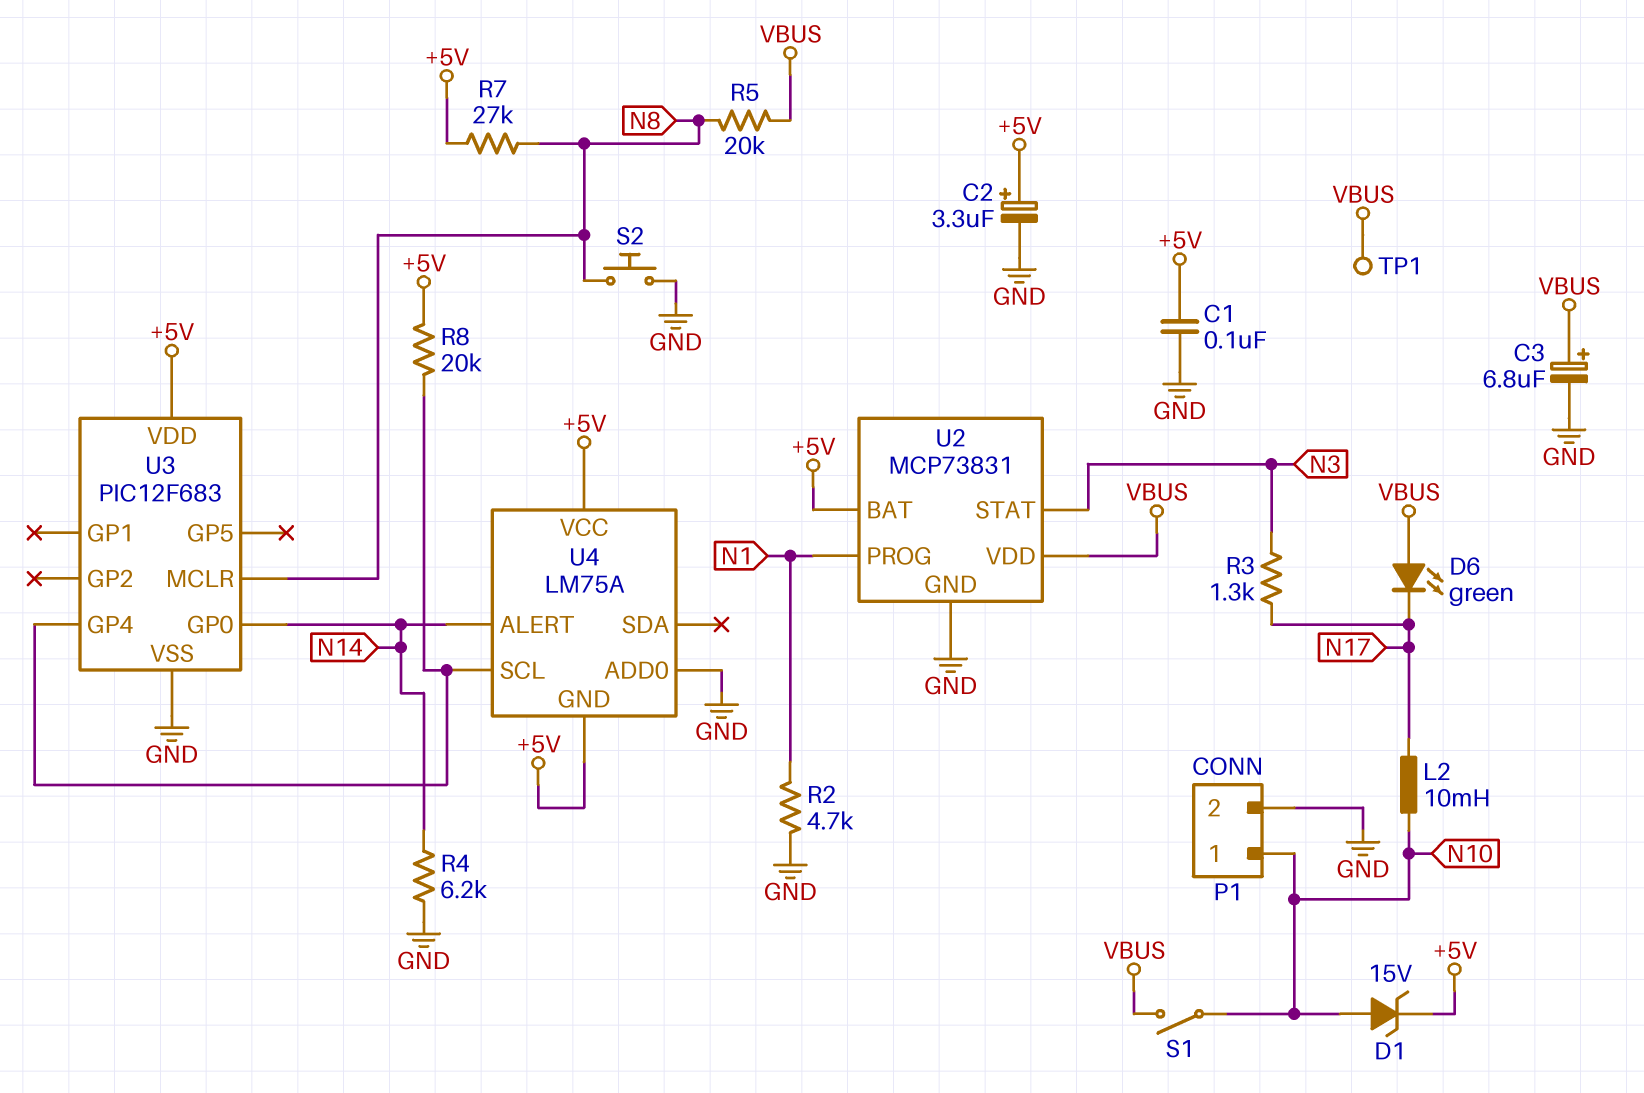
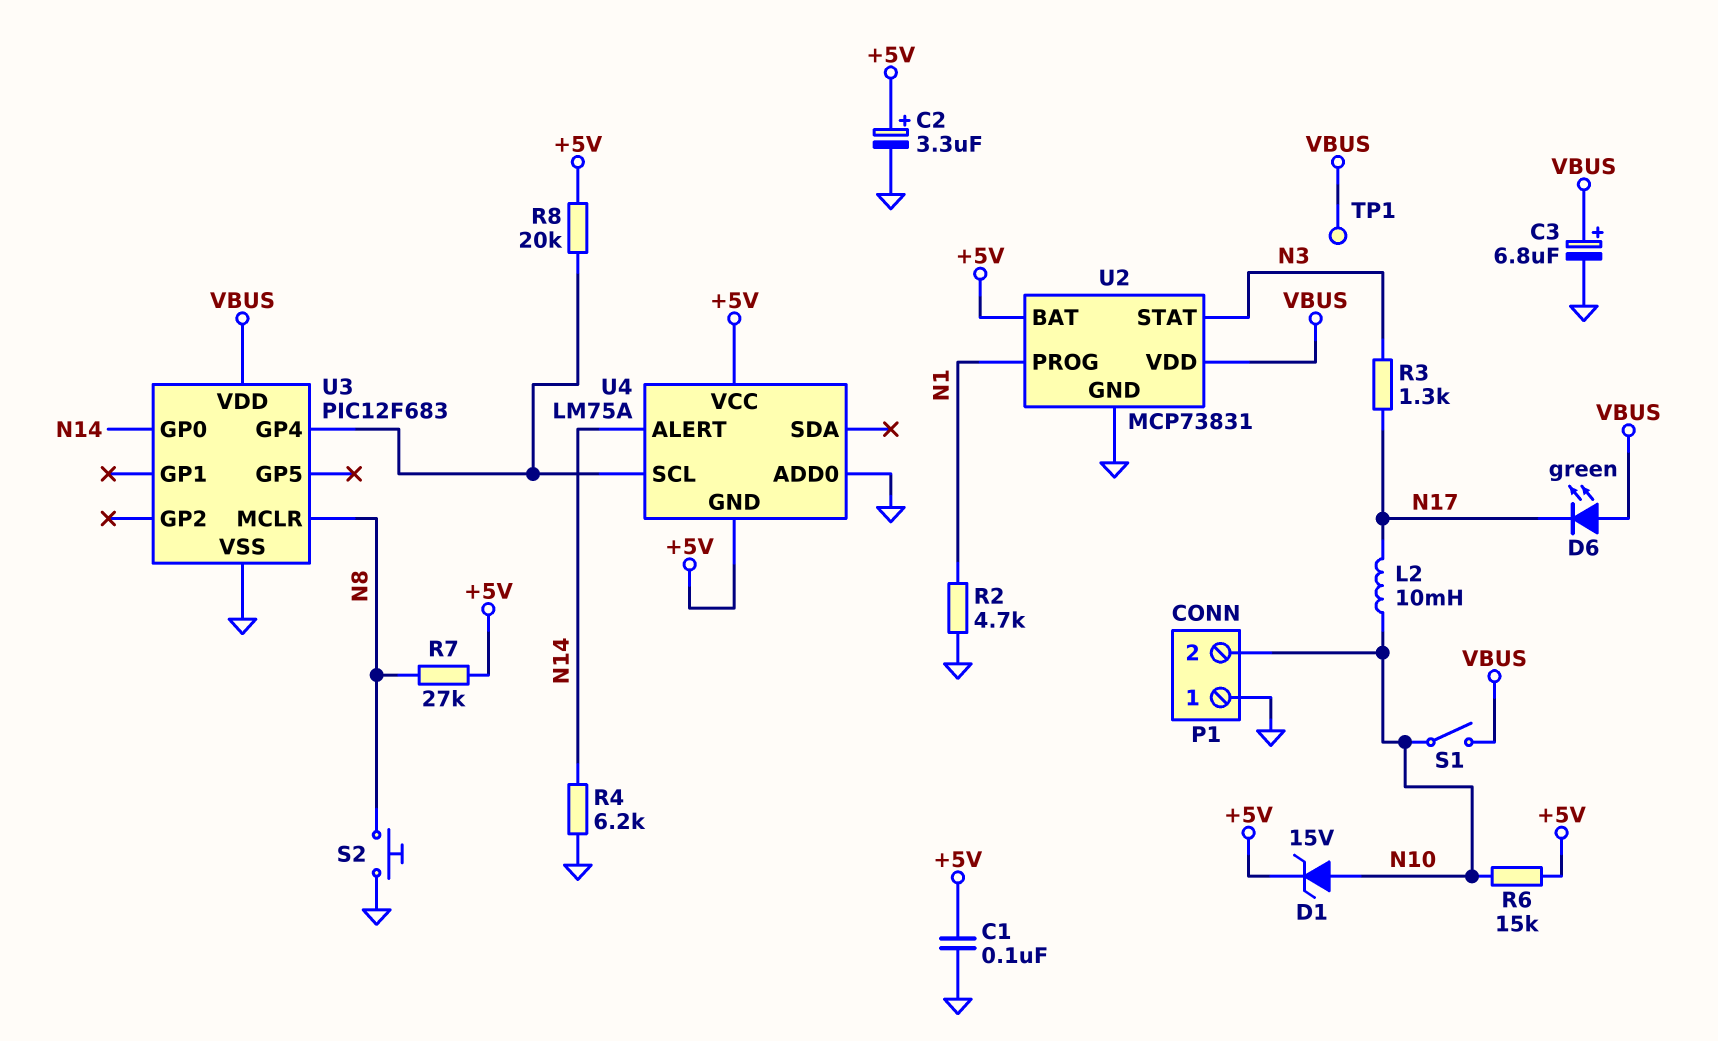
P1 pin 1: N10 -> GND
P1 pin 2: GND -> N10
R5: 20k (N8, VBUS) -> none
R6: none -> 15k (+5V, N10)
U3 pin VDD: +5V -> VBUS

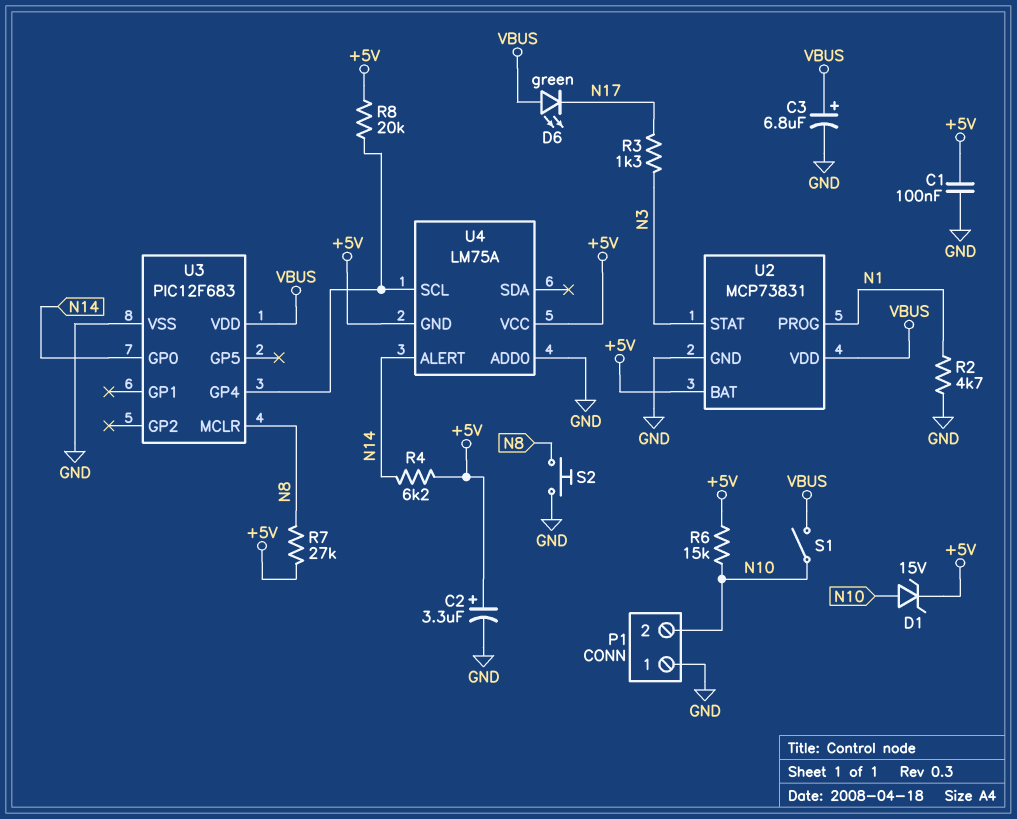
L2: 10mH (N10, N17) -> none
R4: 6.2k (GND, N14) -> 6.2k (+5V, N14)
TP1: test point (VBUS) -> none

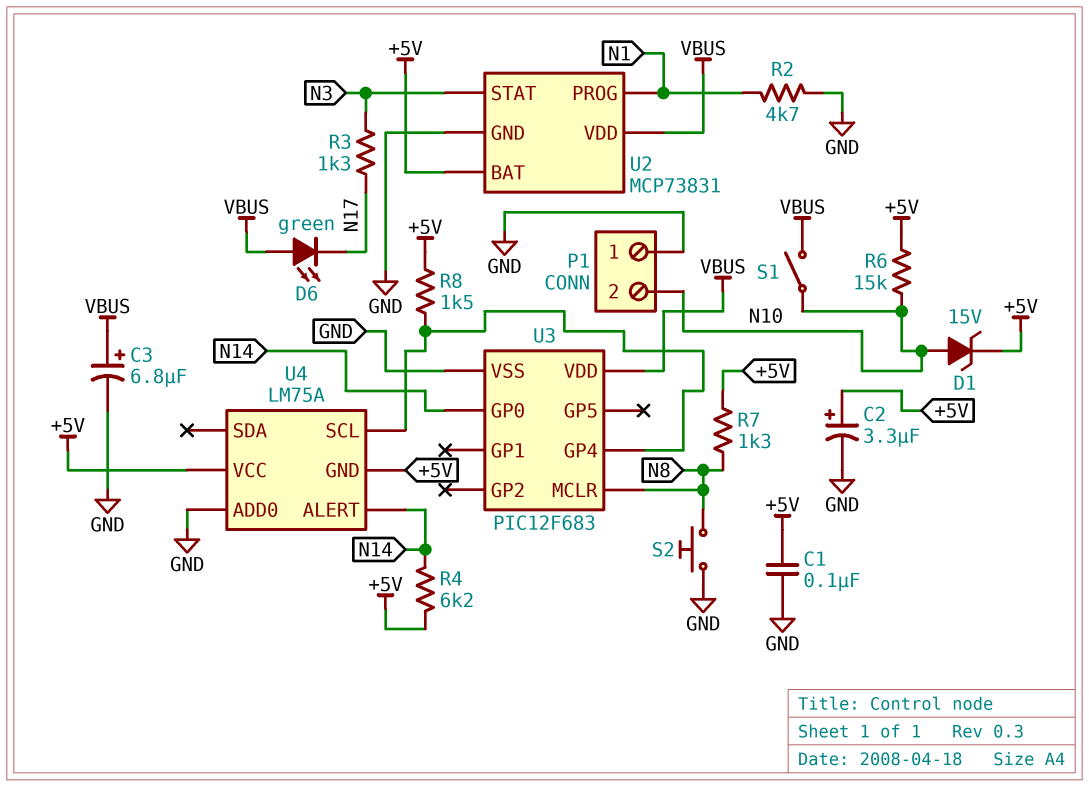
R7: 27k (+5V, N8) -> 1.3k (+5V, N8)
R8: 20k (+5V, U3/GP4) -> 1.5k (+5V, U3/GP4)

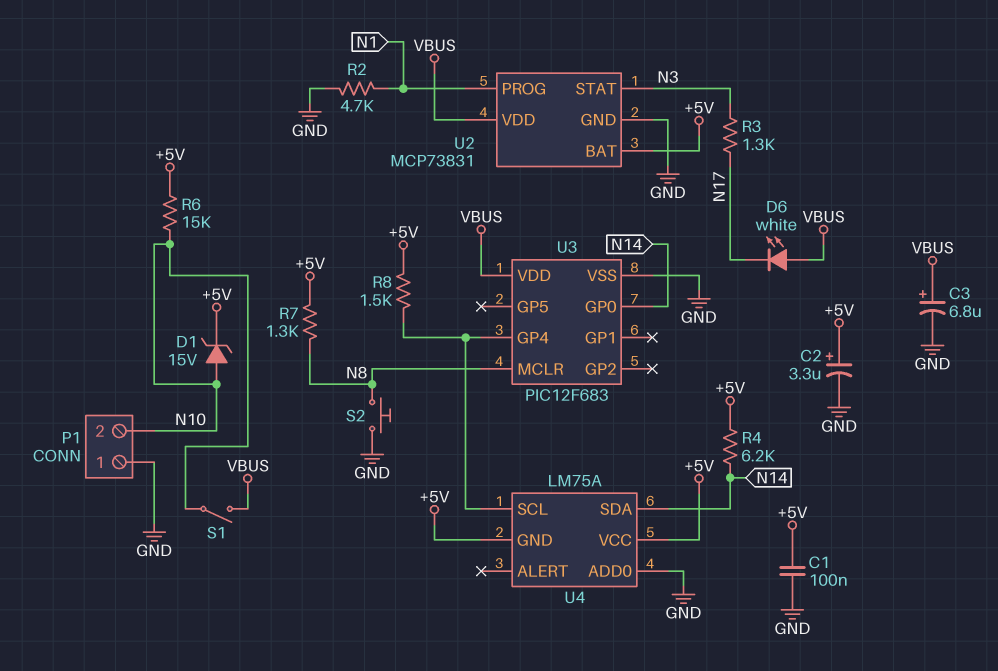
D6: LED green (A VBUS, K N17) -> LED white (A VBUS, K N17)
U4 pin ALERT: N14 -> none
U4 pin SDA: none -> N14

